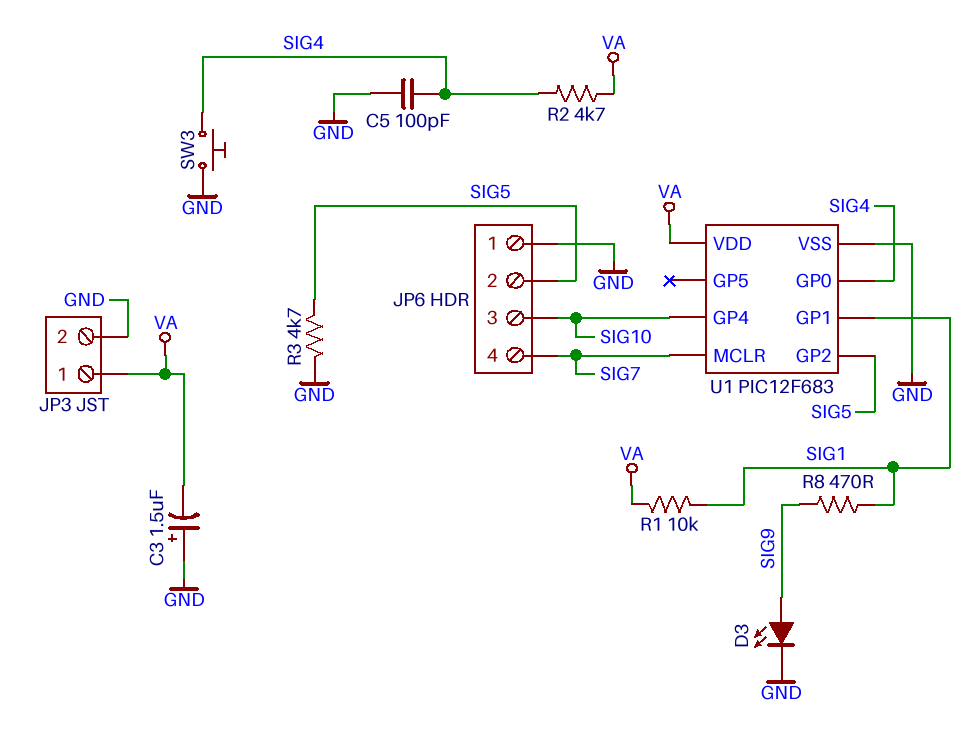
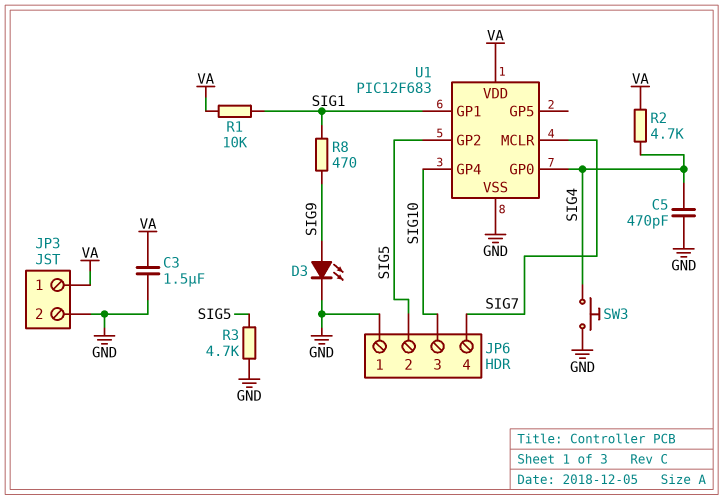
C3: 1.5uF (plus GND, minus VA) -> 1.5uF (GND, VA)
C5: 100pF (GND, SIG4) -> 470pF (GND, SIG4)

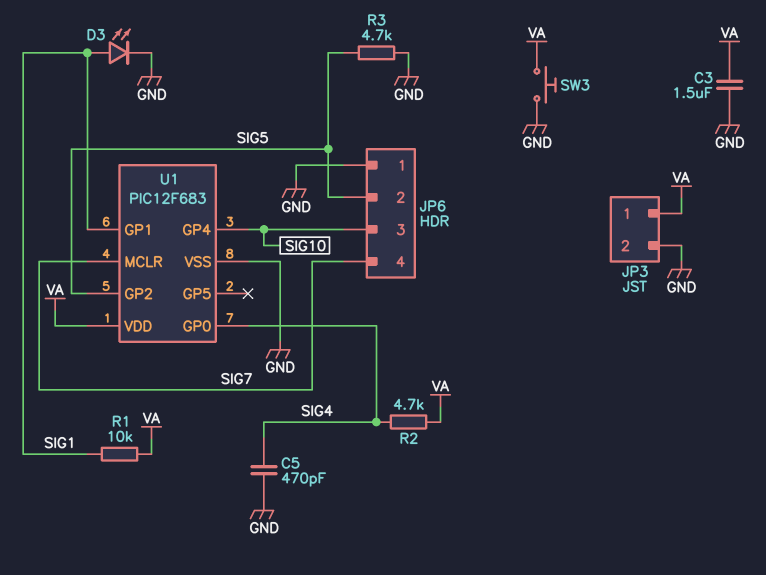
D3: LED (A SIG9, K GND) -> LED (A SIG1, K GND)
R8: 470 (SIG1, SIG9) -> none
SW3: button (GND, SIG4) -> button (GND, VA)

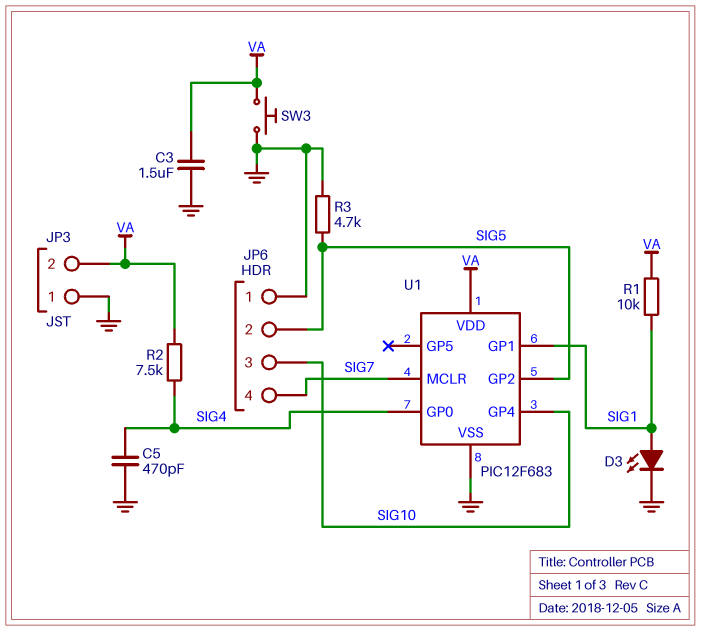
JP3 pin 1: VA -> GND
JP3 pin 2: GND -> VA
R2: 4.7k (SIG4, VA) -> 7.5k (SIG4, VA)

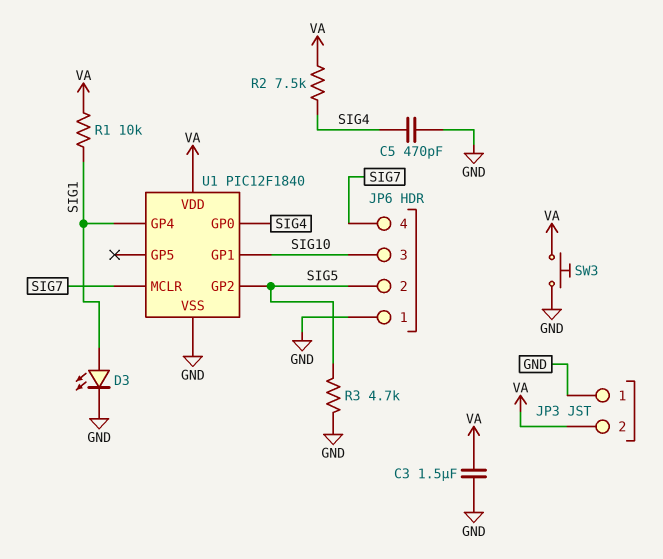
U1: PIC12F683 -> PIC12F1840
U1 pin GP1: SIG1 -> SIG10
U1 pin GP4: SIG10 -> SIG1

